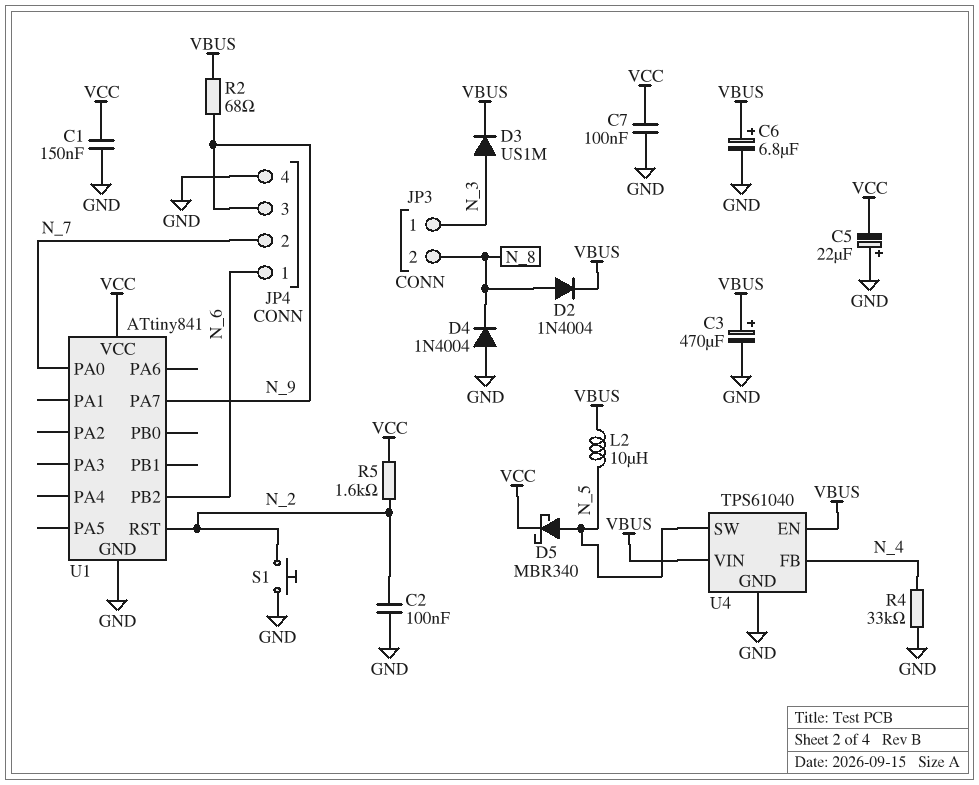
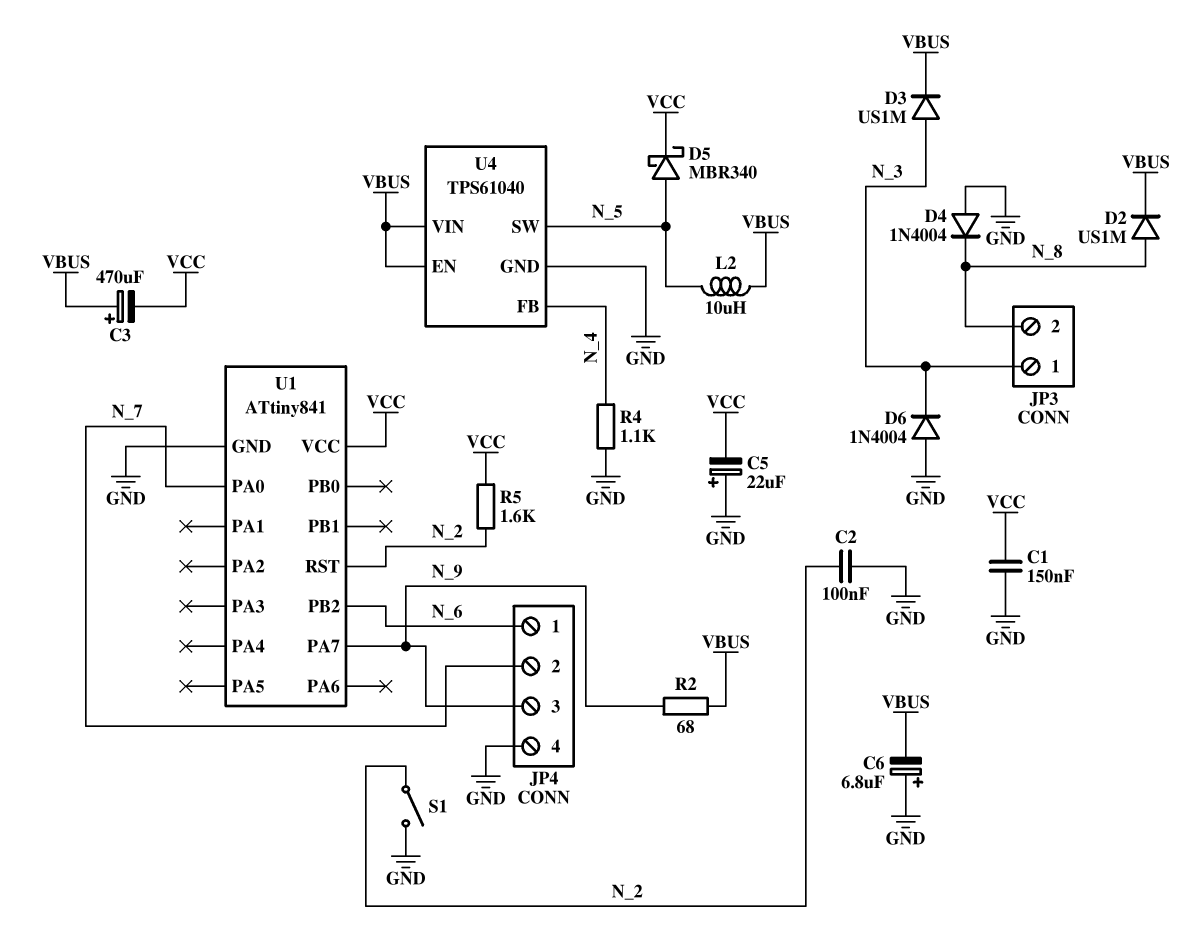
C3: 470uF (plus VBUS, minus GND) -> 470uF (plus VBUS, minus VCC)
C6: 6.8uF (plus VBUS, minus GND) -> 6.8uF (plus GND, minus VBUS)
C7: 100nF (GND, VCC) -> none
D2: diode 1N4004 (A N_8, K VBUS) -> diode US1M (A N_8, K VBUS)
D6: none -> diode 1N4004 (A GND, K N_3)
R4: 33k (GND, N_4) -> 1.1k (GND, N_4)
S1: button (GND, N_2) -> switch (GND, N_2)

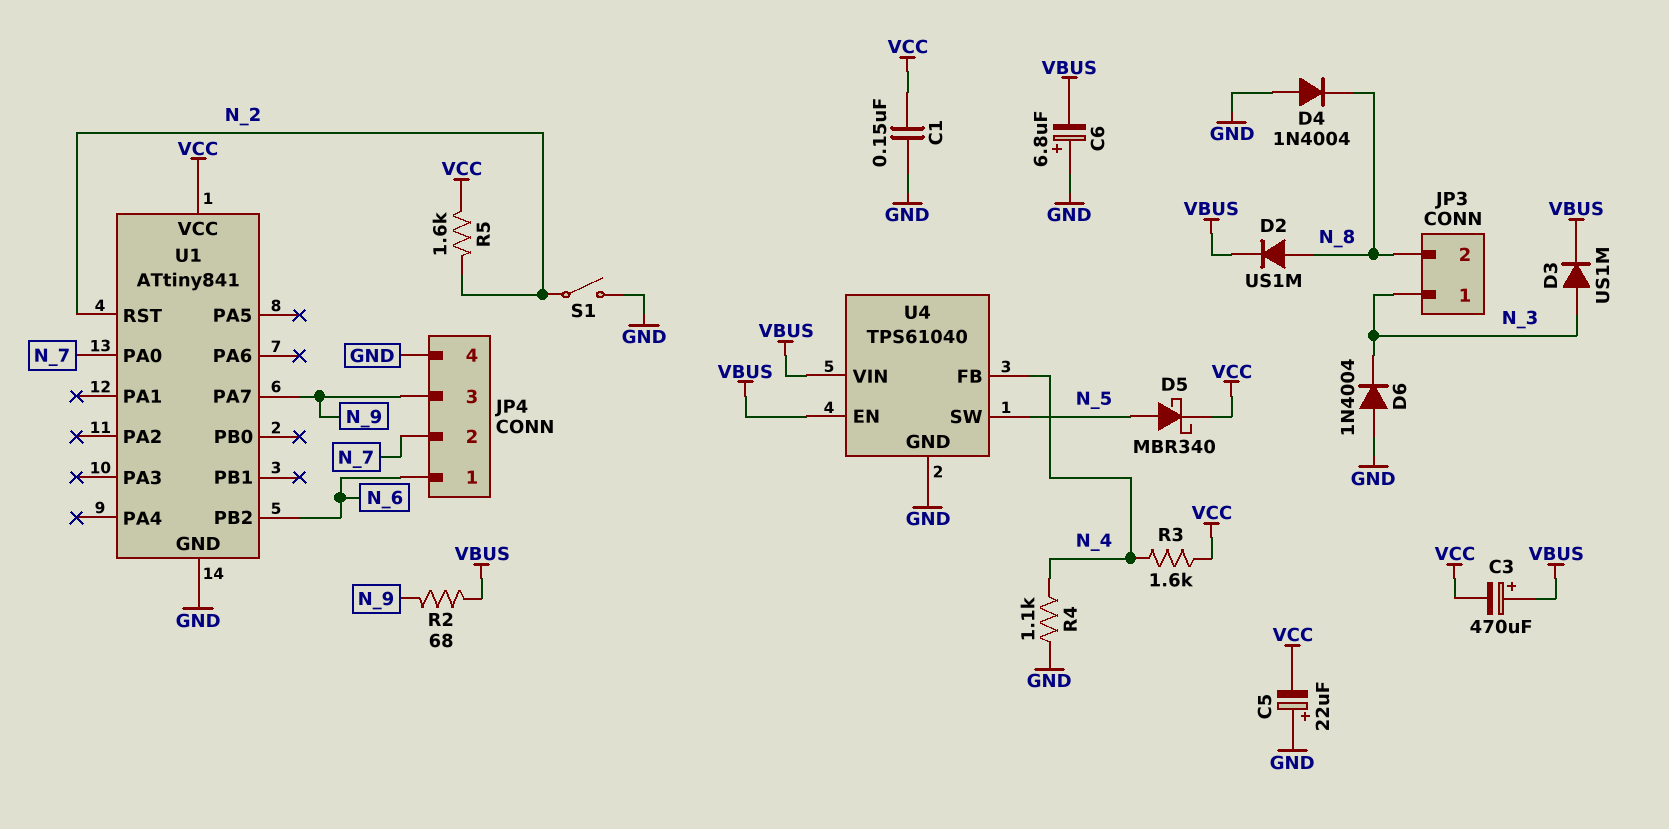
C2: 100nF (GND, N_2) -> none
L2: 10uH (N_5, VBUS) -> none
R3: none -> 1.6k (N_4, VCC)

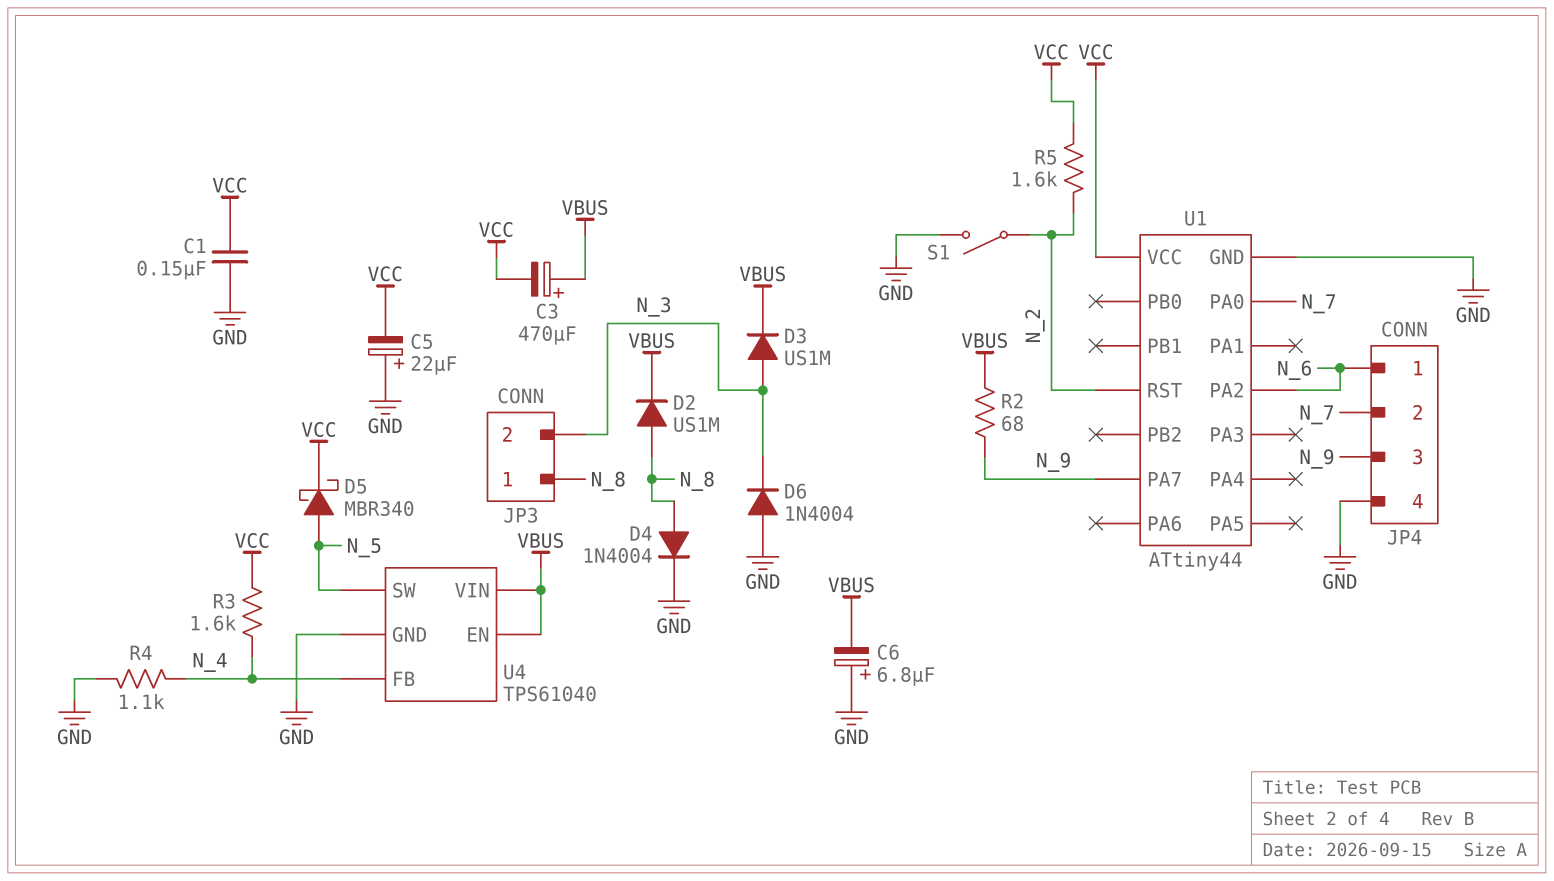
D4: diode 1N4004 (A GND, K N_8) -> diode 1N4004 (A N_8, K GND)
JP3 pin 1: N_3 -> N_8
JP3 pin 2: N_8 -> N_3
U1: ATtiny841 -> ATtiny44
U1 pin PA2: none -> N_6
U1 pin PB2: N_6 -> none

